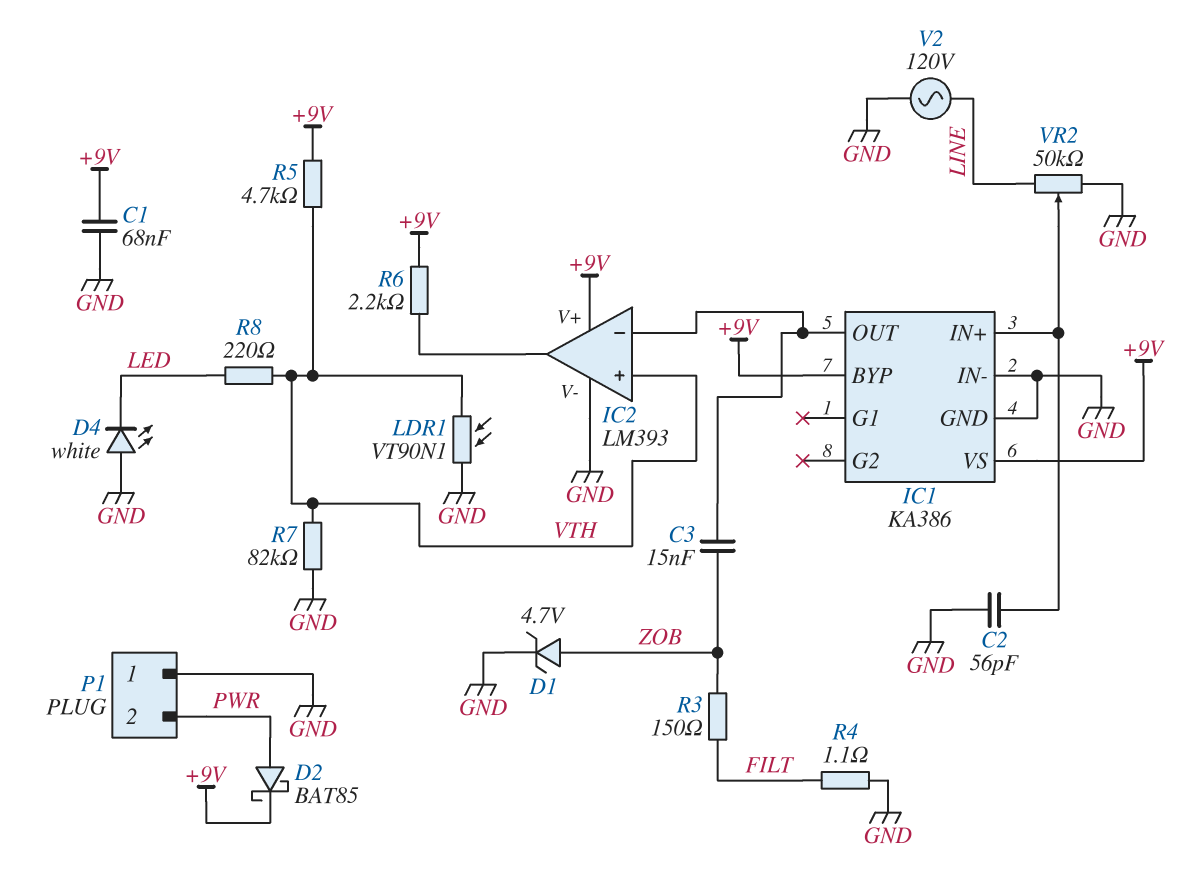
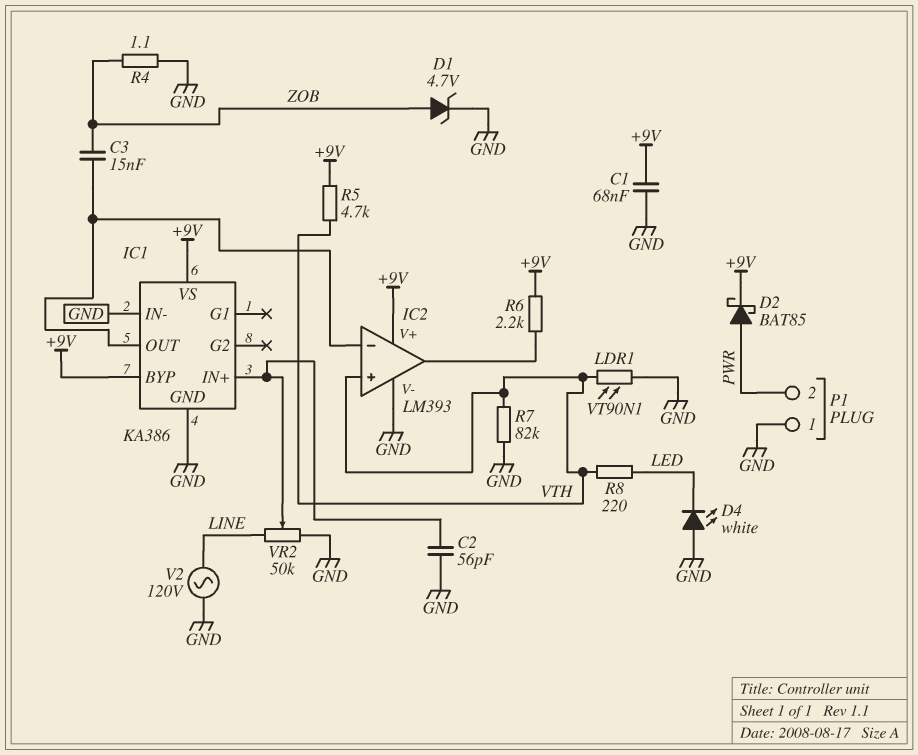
R3: 150 (FILT, ZOB) -> none
R4: 1.1 (FILT, GND) -> 1.1 (GND, ZOB)

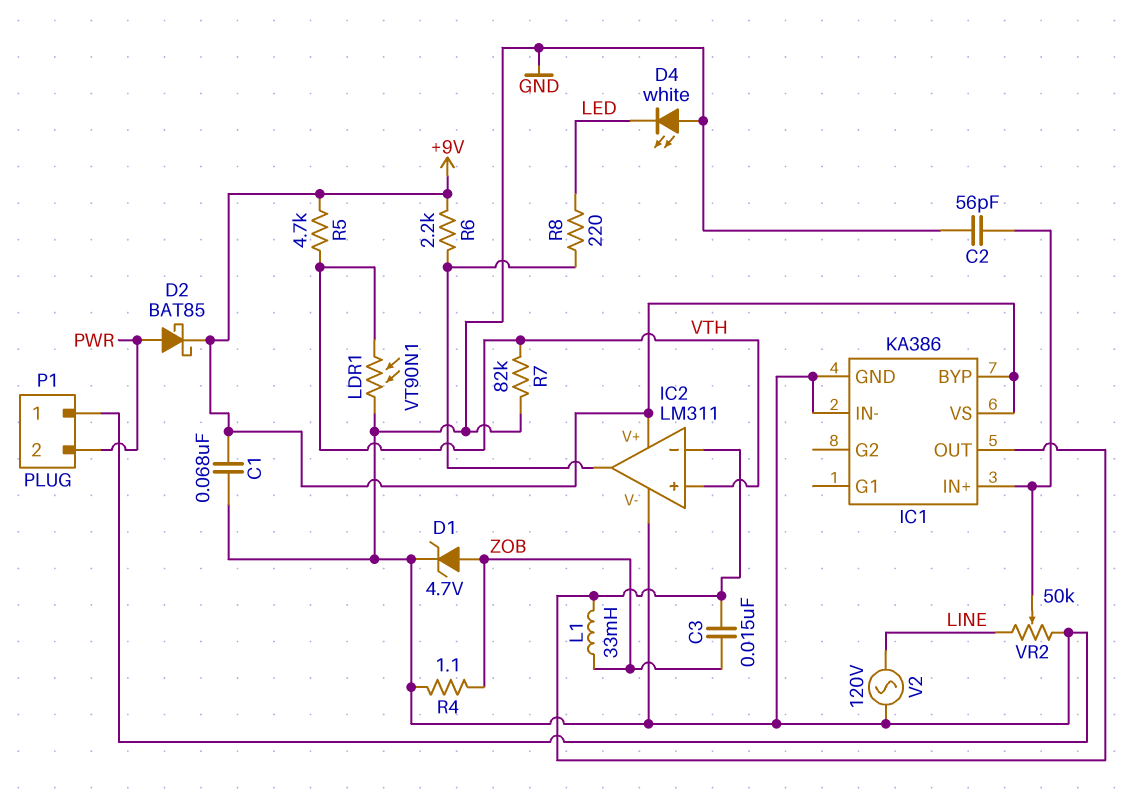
IC2: LM393 -> LM311
L1: none -> 33mH (IC1/OUT, ZOB)
R8: 220 (LED, VTH) -> 220 (IC2/out, LED)

